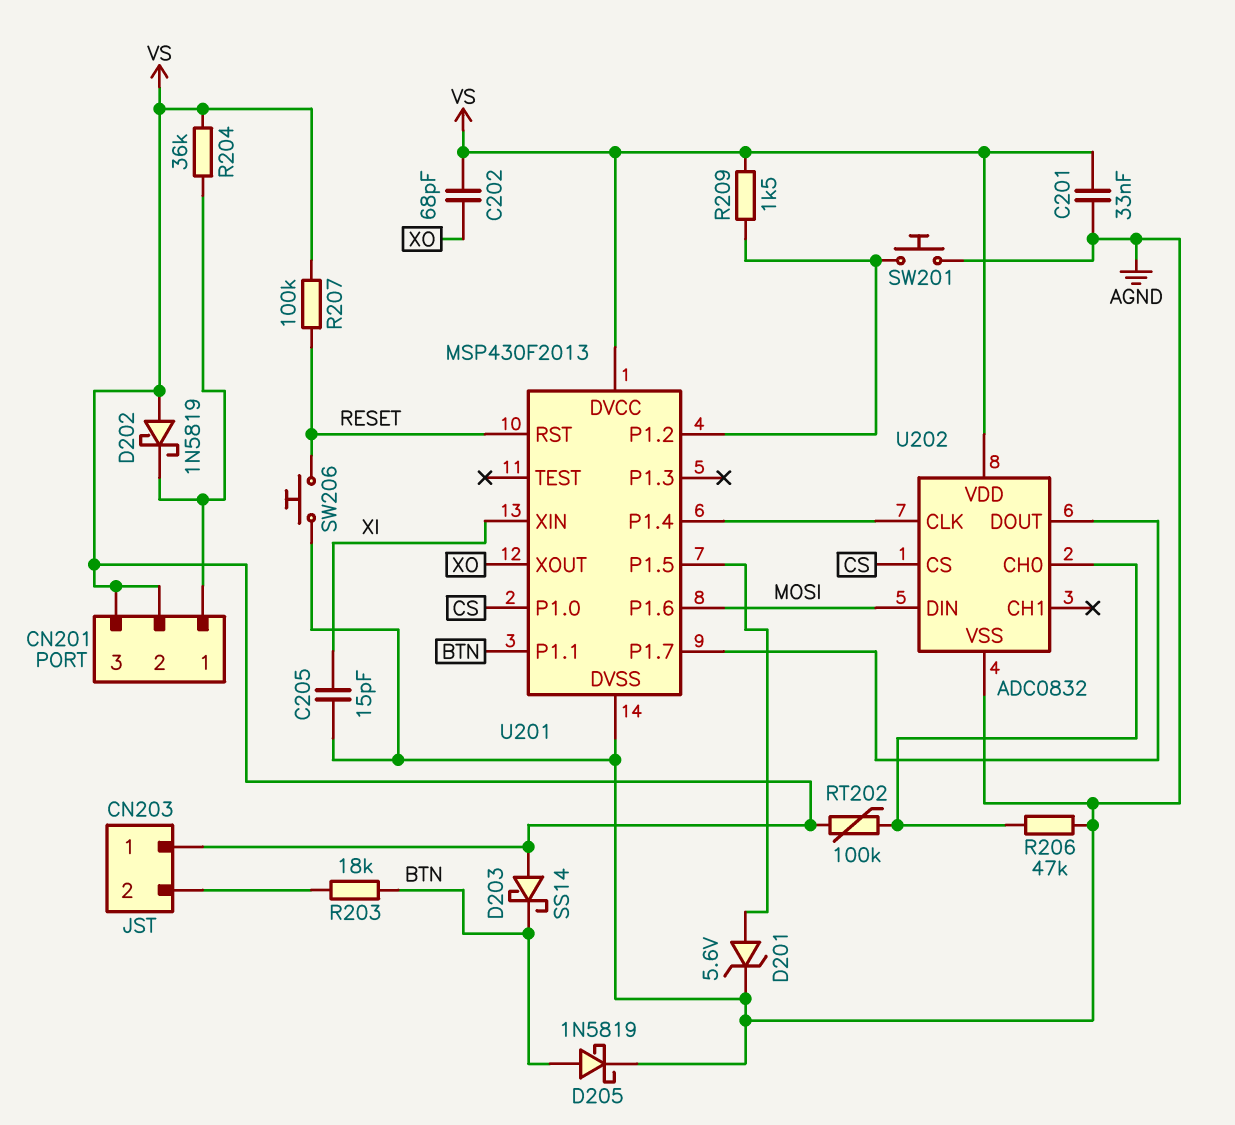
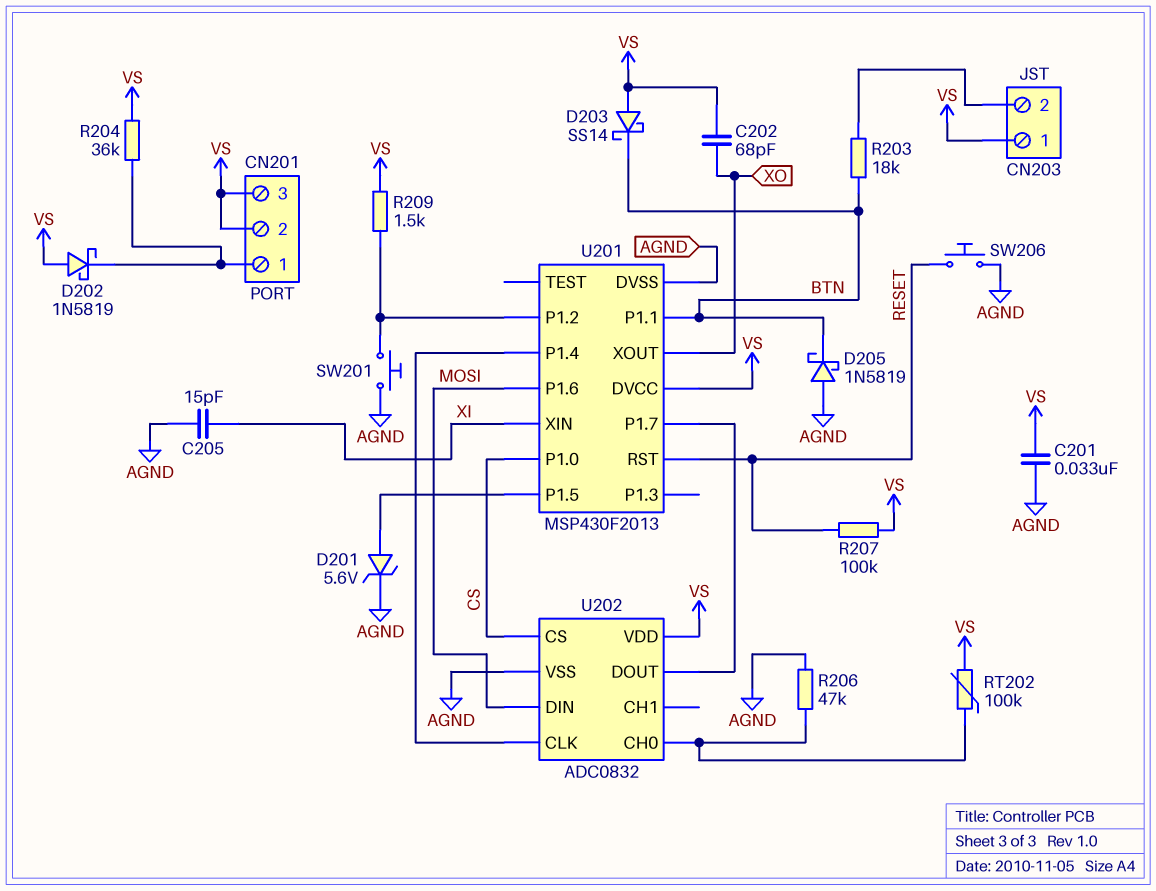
D205: schottky 1N5819 (A BTN, K AGND) -> schottky 1N5819 (A AGND, K BTN)

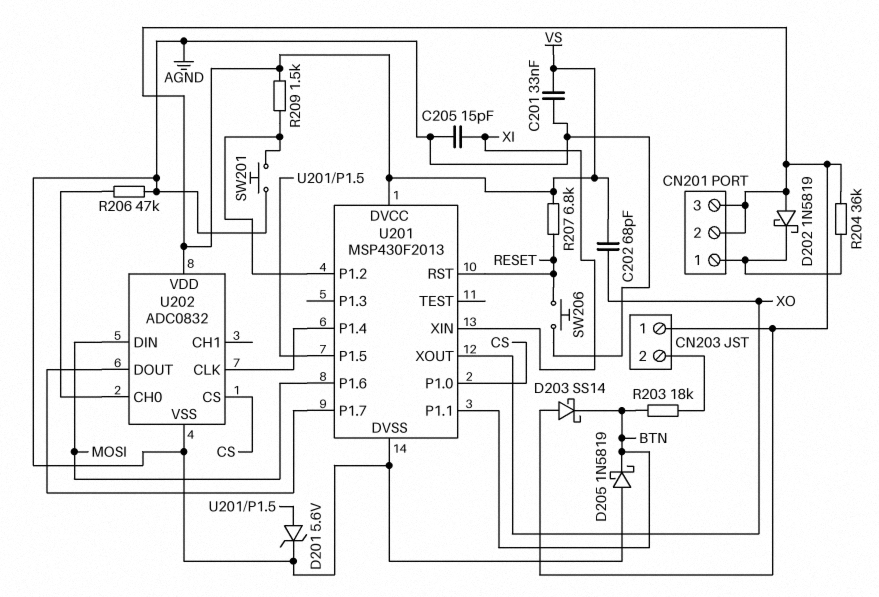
R207: 100k (RESET, VS) -> 6.8k (RESET, VS)
RT202: 100k (U202/CH0, VS) -> none

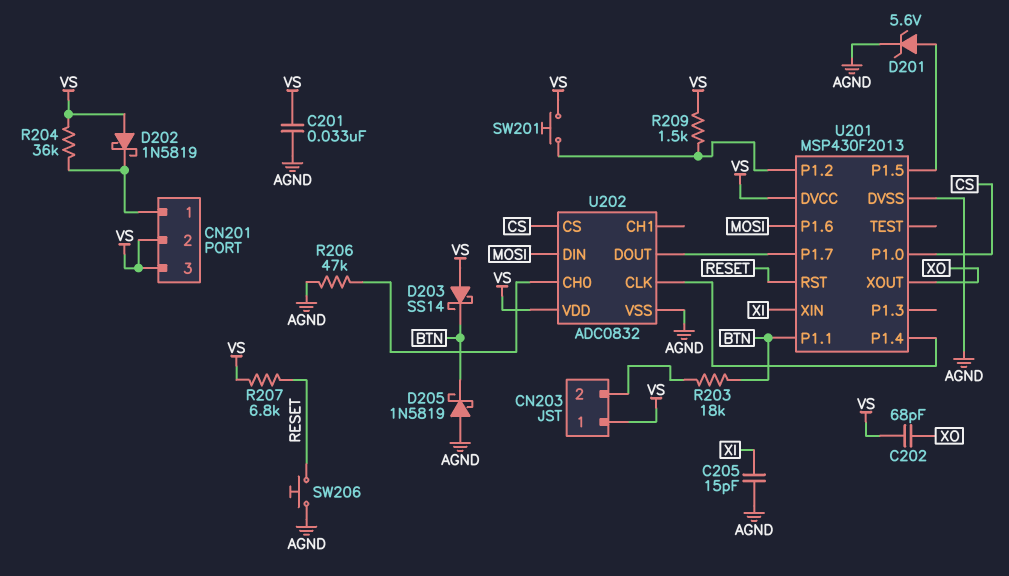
SW201: button (AGND, U201/P1.2) -> button (U201/P1.2, VS)

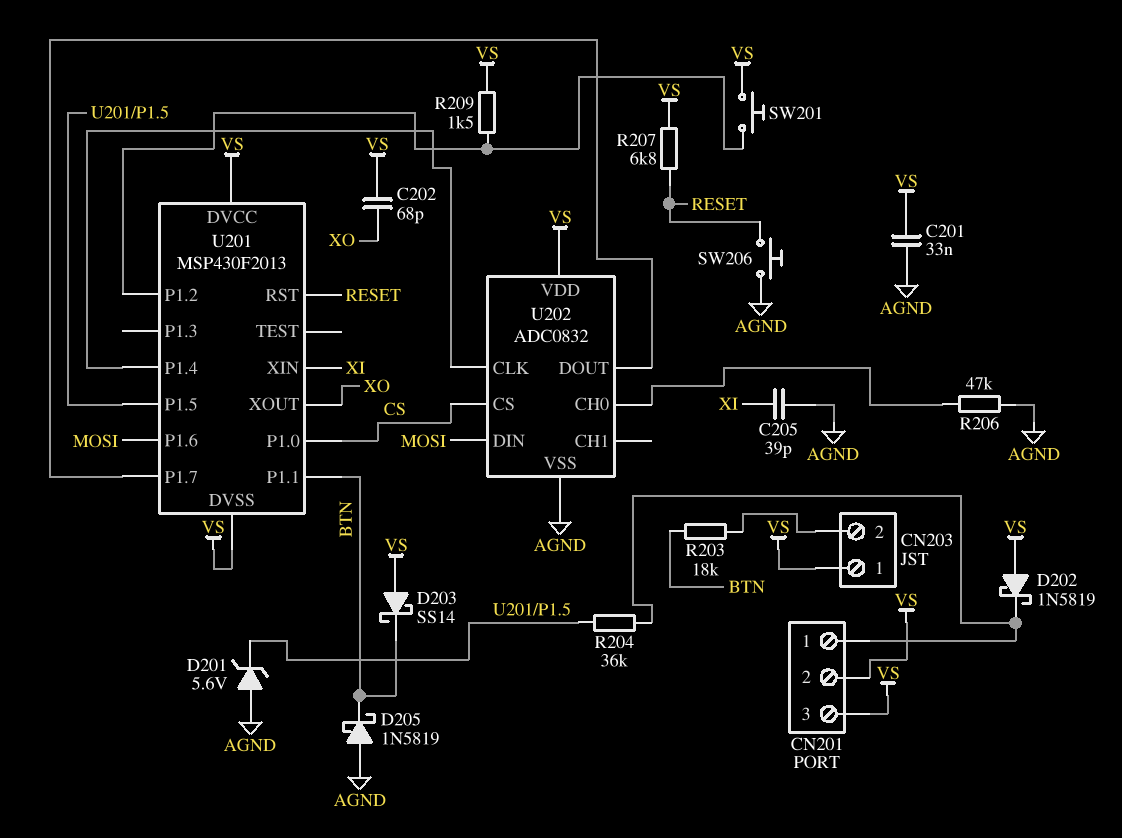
C205: 15pF (AGND, XI) -> 39pF (AGND, XI)
D201: zener 5.6V (A U201/P1.5, K AGND) -> zener 5.6V (A AGND, K U201/P1.5)
R204: 36k (CN201/1, VS) -> 36k (CN201/1, U201/P1.5)
U201 pin DVSS: AGND -> VS

